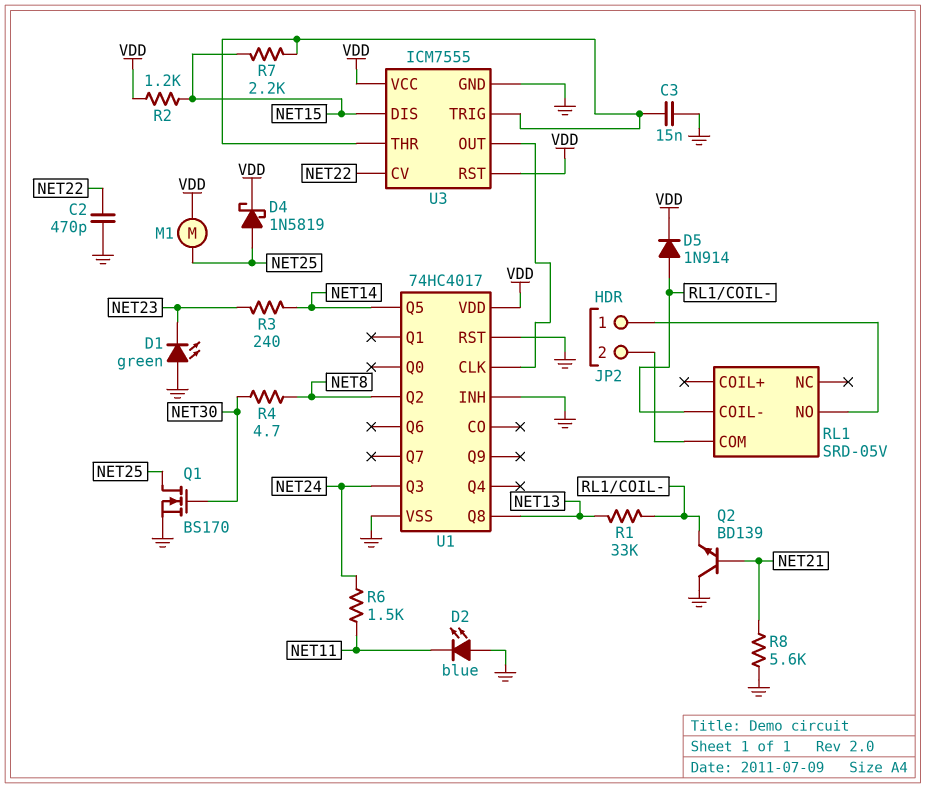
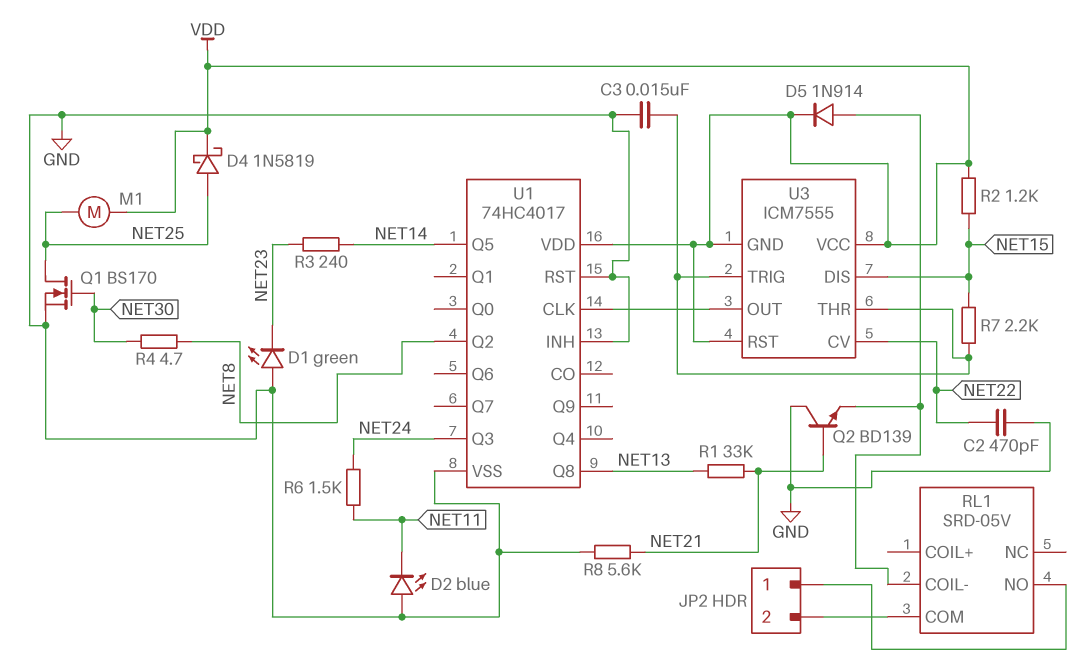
R1: 33k (NET13, RL1/COIL-) -> 33k (NET13, NET21)
U3 pin GND: GND -> VDD

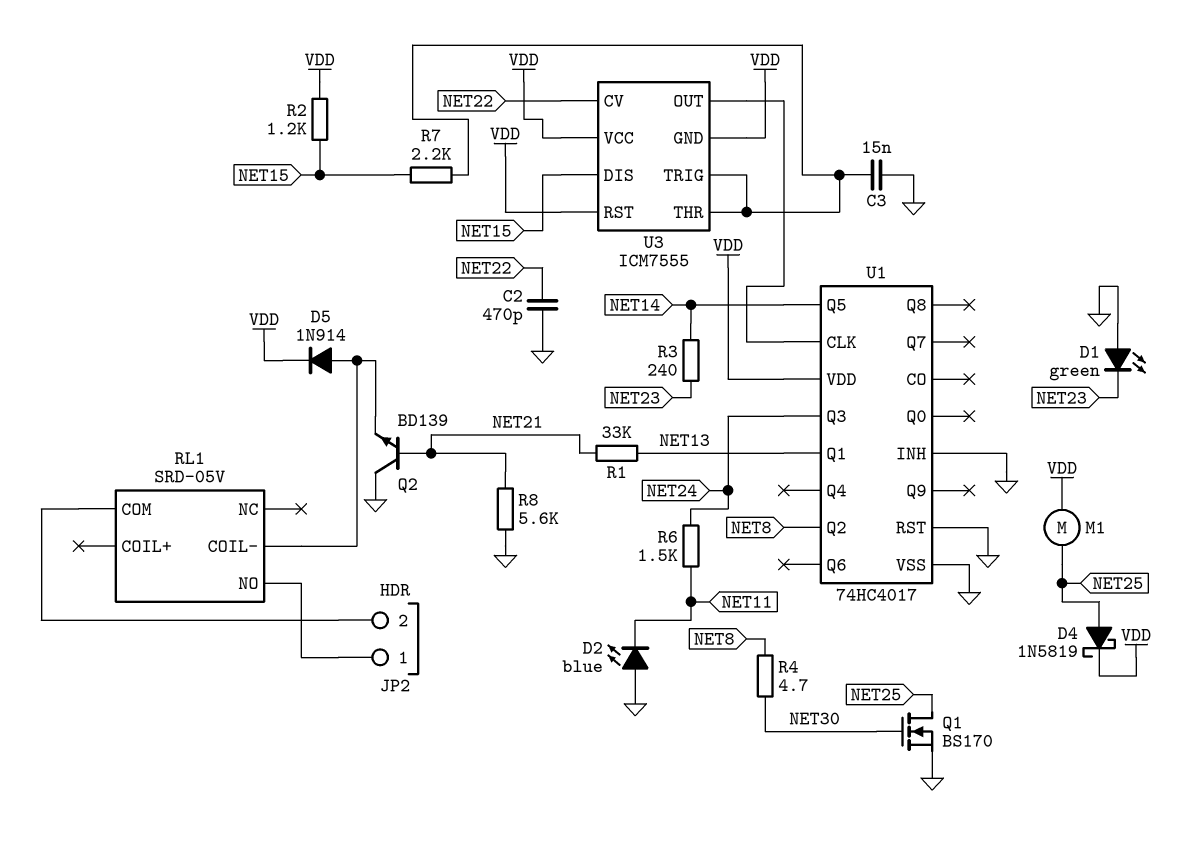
U1 pin Q1: none -> NET13
U1 pin Q8: NET13 -> none

